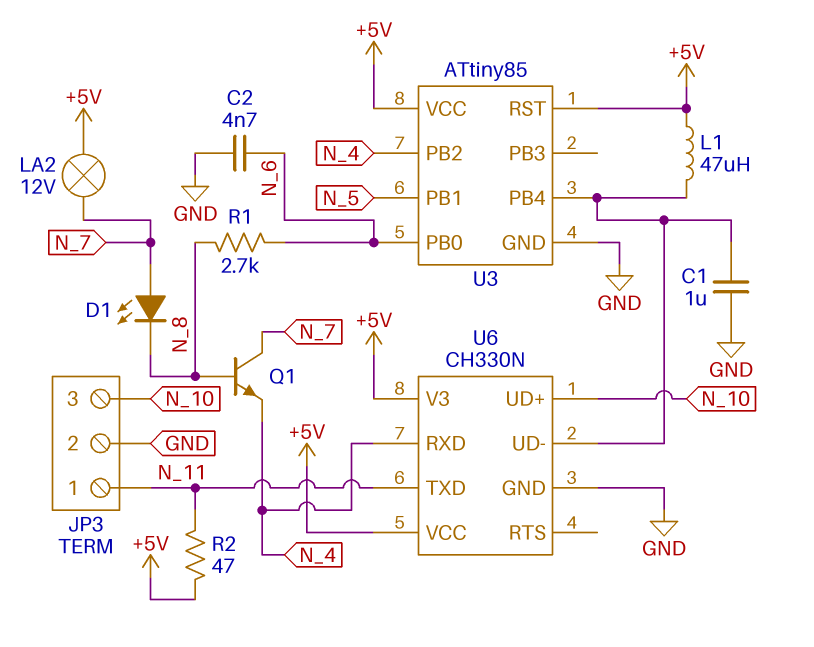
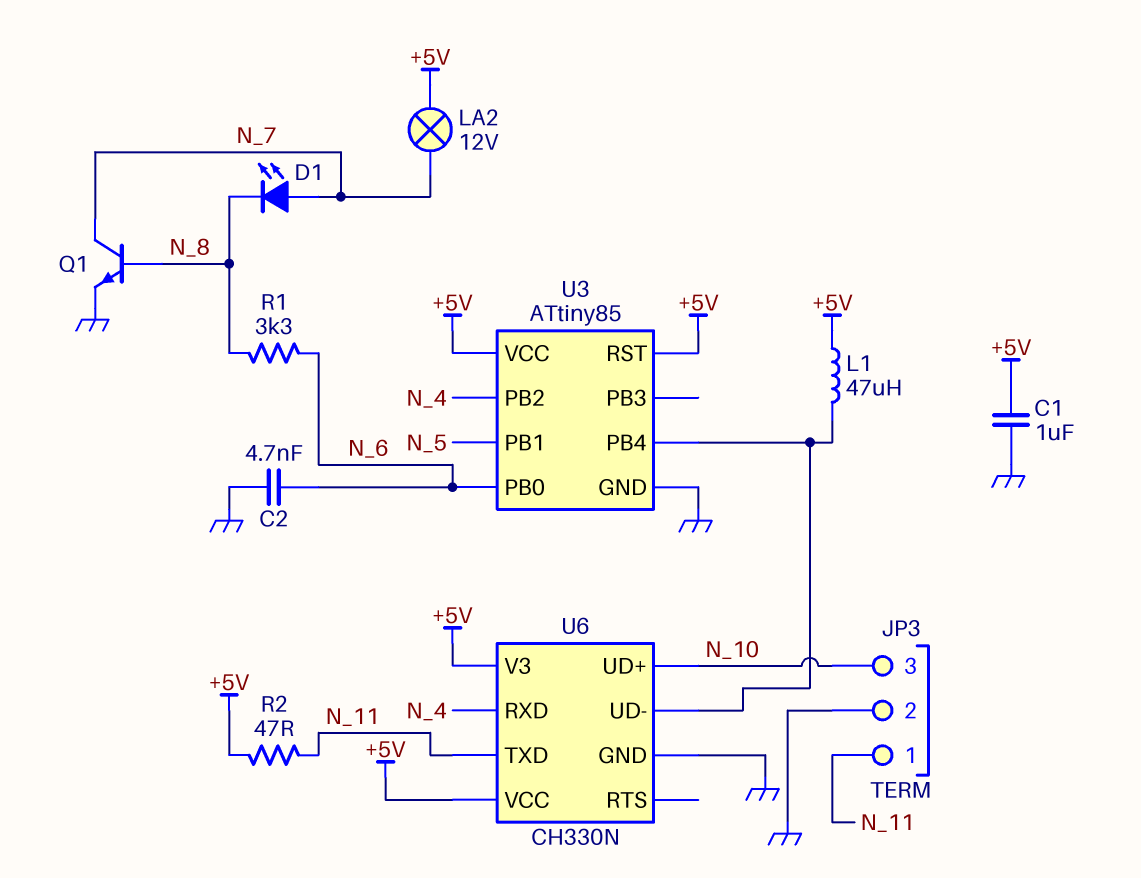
C1: 1uF (GND, U3/PB4) -> 1uF (+5V, GND)
Q1: NPN (B N_8, C N_7, E N_4) -> NPN (B N_8, C N_7, E GND)
R1: 2.7k (N_6, N_8) -> 3.3k (N_6, N_8)

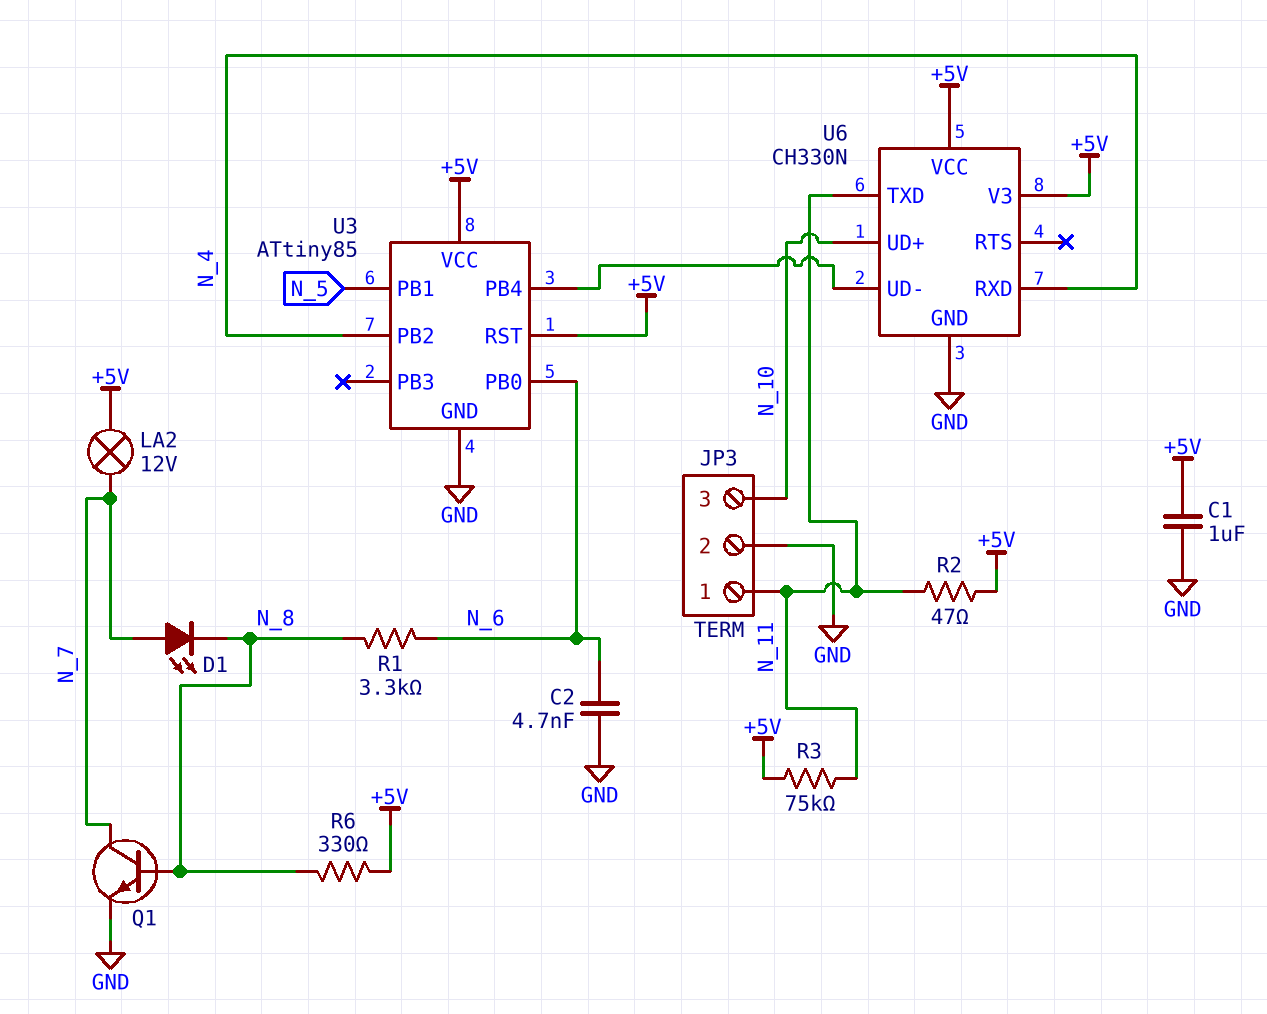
L1: 47uH (+5V, U3/PB4) -> none
R3: none -> 75k (+5V, N_11)
R6: none -> 330 (+5V, N_8)

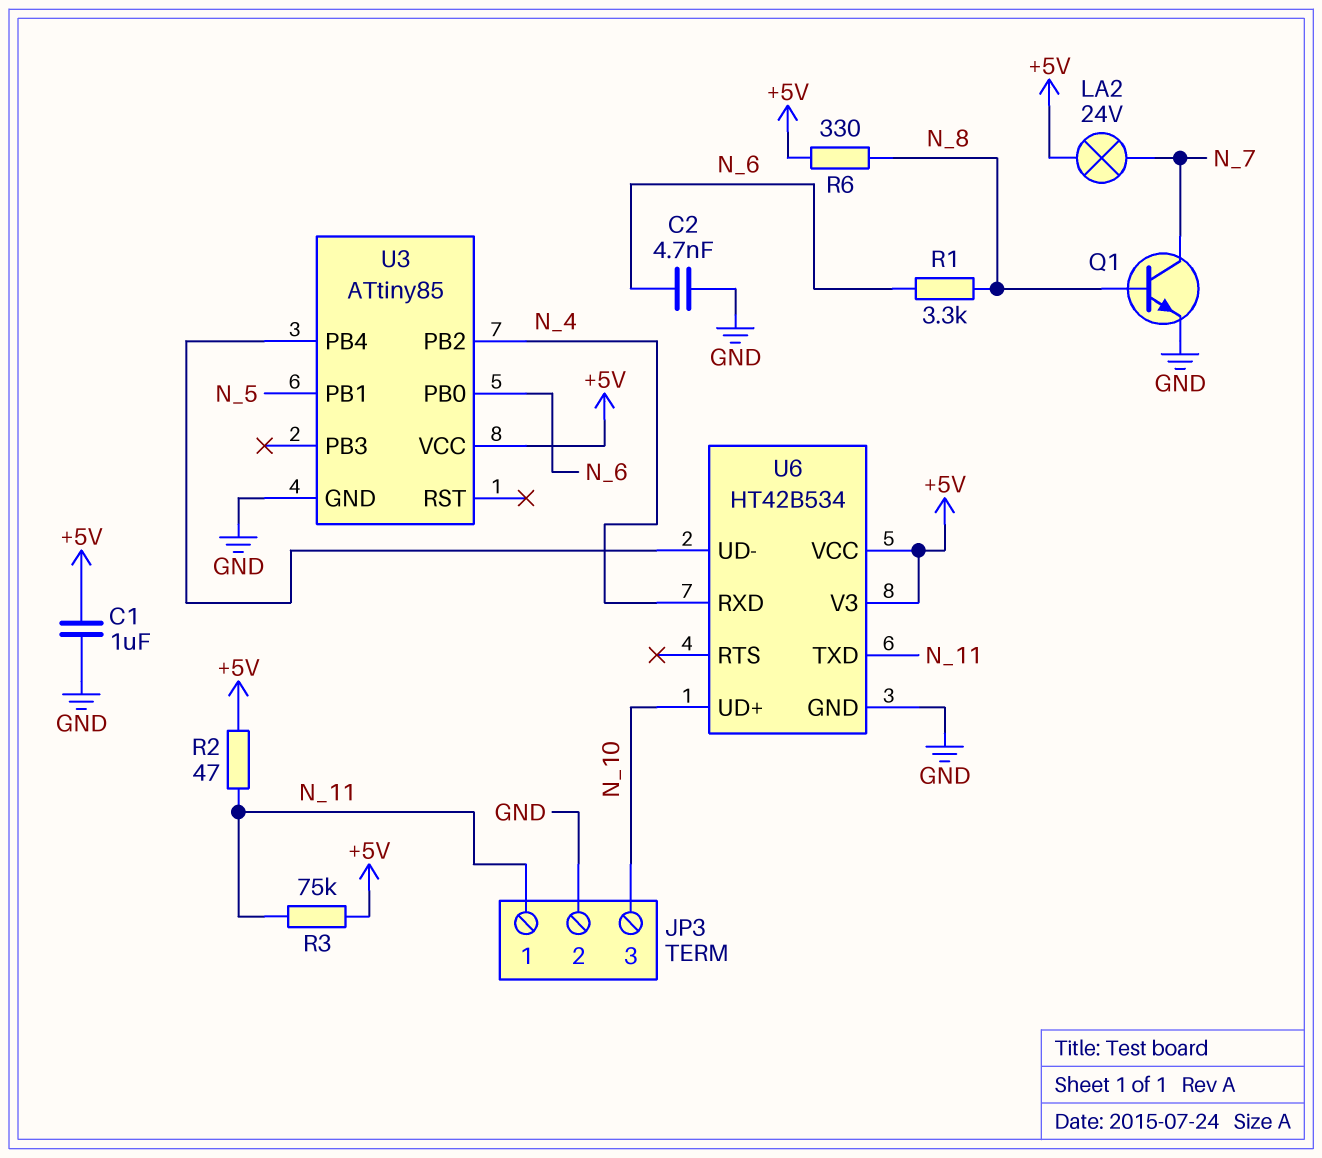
D1: LED (A N_7, K N_8) -> none
LA2: lamp 12V (+5V, N_7) -> lamp 24V (+5V, N_7)
U3 pin RST: +5V -> none
U6: CH330N -> HT42B534

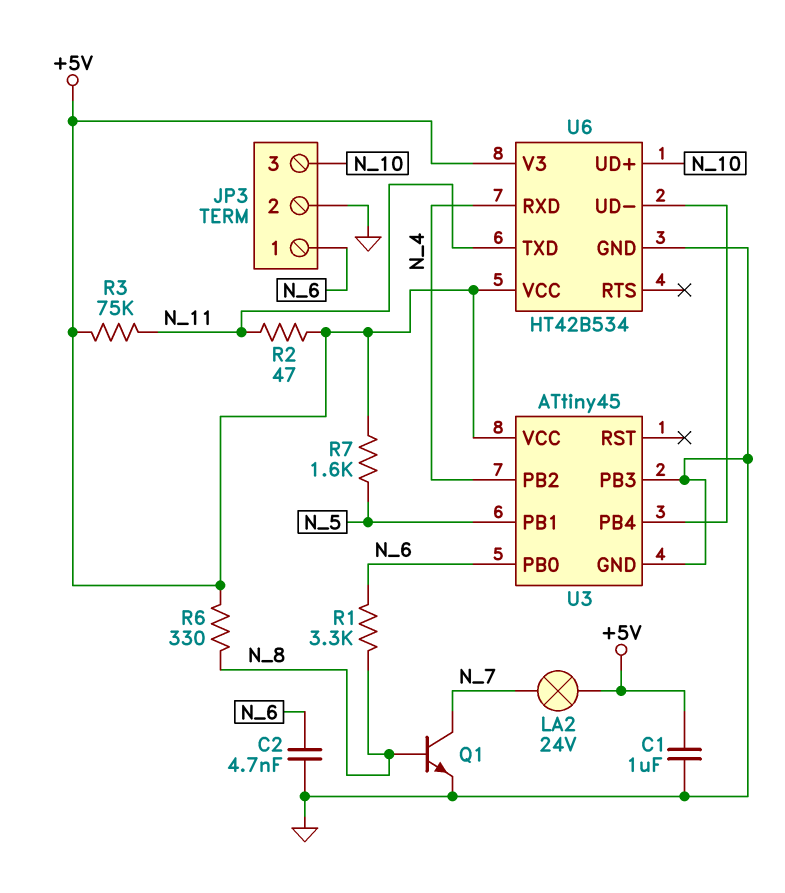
JP3 pin 1: N_11 -> N_6
R7: none -> 1.6k (+5V, N_5)
U3: ATtiny85 -> ATtiny45
U3 pin PB3: none -> GND

